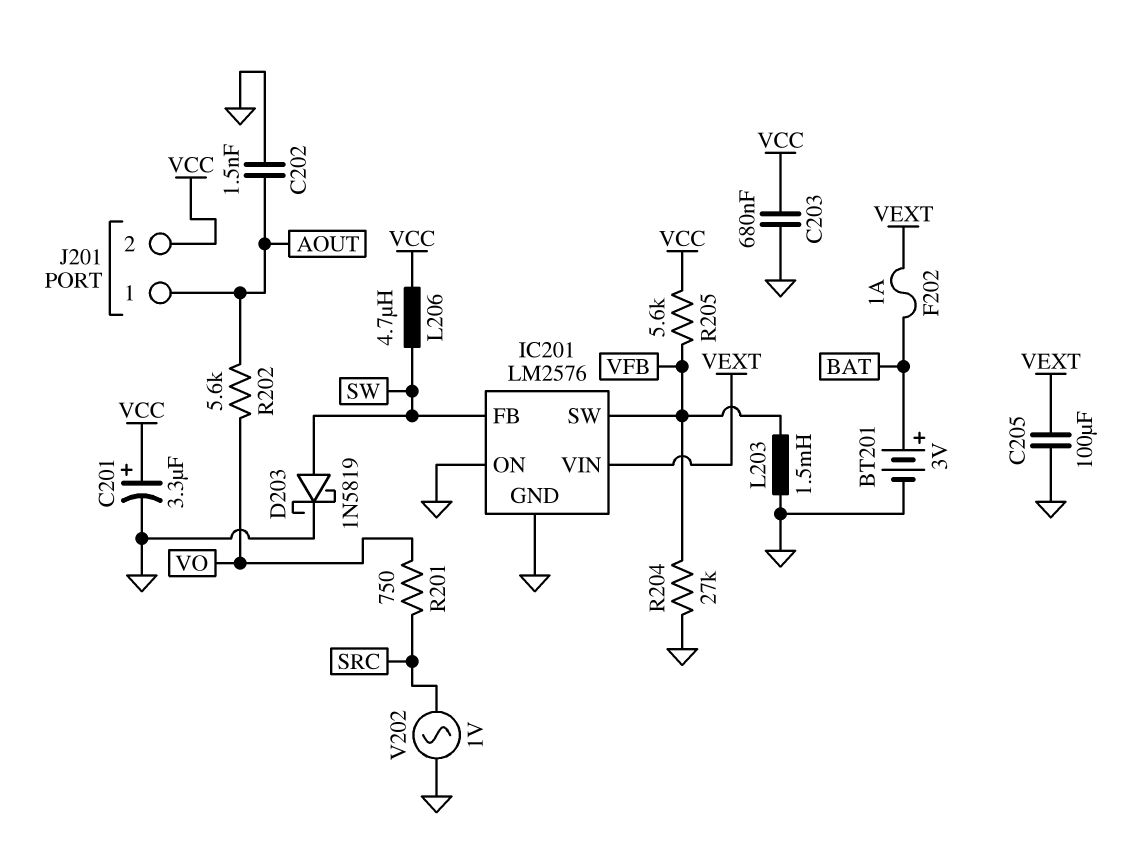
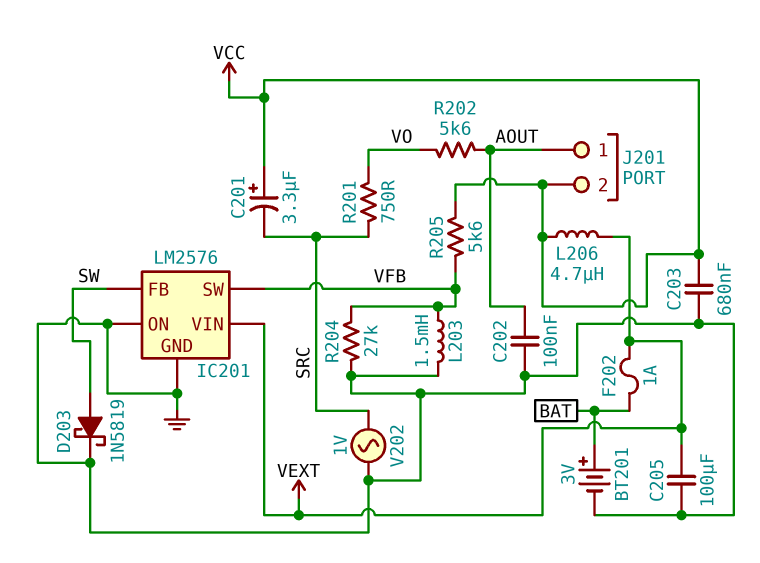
C201: 3.3uF (plus VCC, minus GND) -> 3.3uF (plus VCC, minus SRC)
C202: 1.5nF (AOUT, GND) -> 100nF (AOUT, GND)
L206: 4.7uH (SW, VCC) -> 4.7uH (VCC, VEXT)

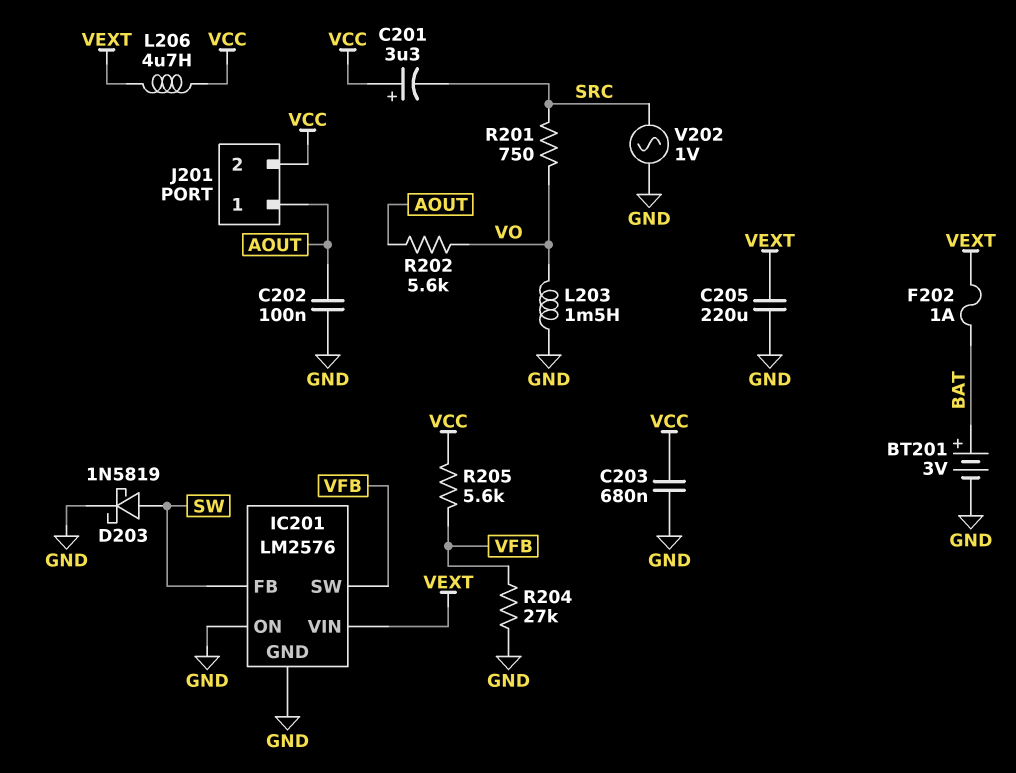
C205: 100uF (GND, VEXT) -> 220uF (GND, VEXT)
L203: 1.5mH (GND, VFB) -> 1.5mH (GND, VO)

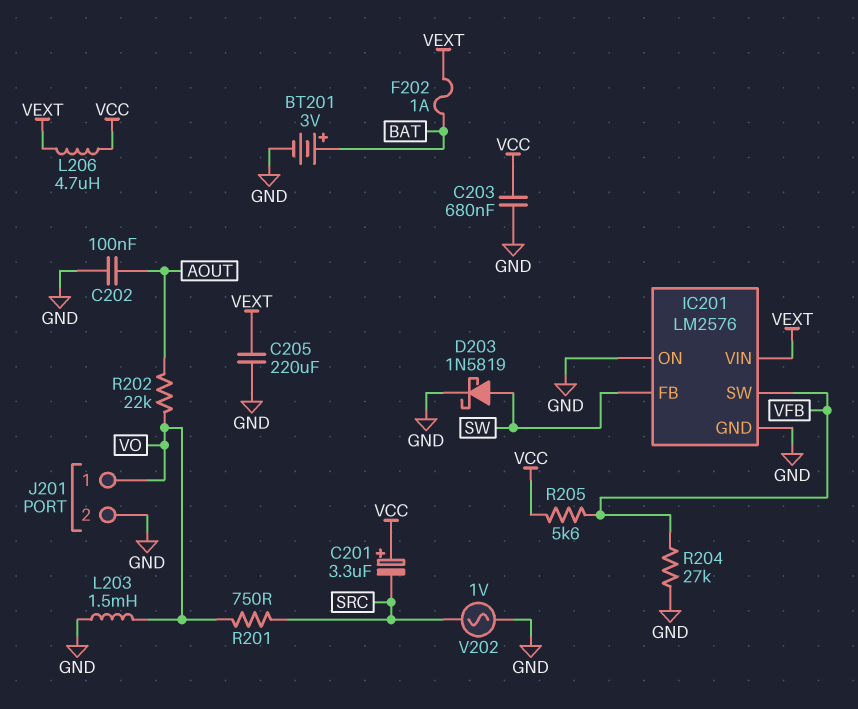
J201 pin 1: AOUT -> VO
J201 pin 2: VCC -> GND
R202: 5.6k (AOUT, VO) -> 22k (AOUT, VO)

